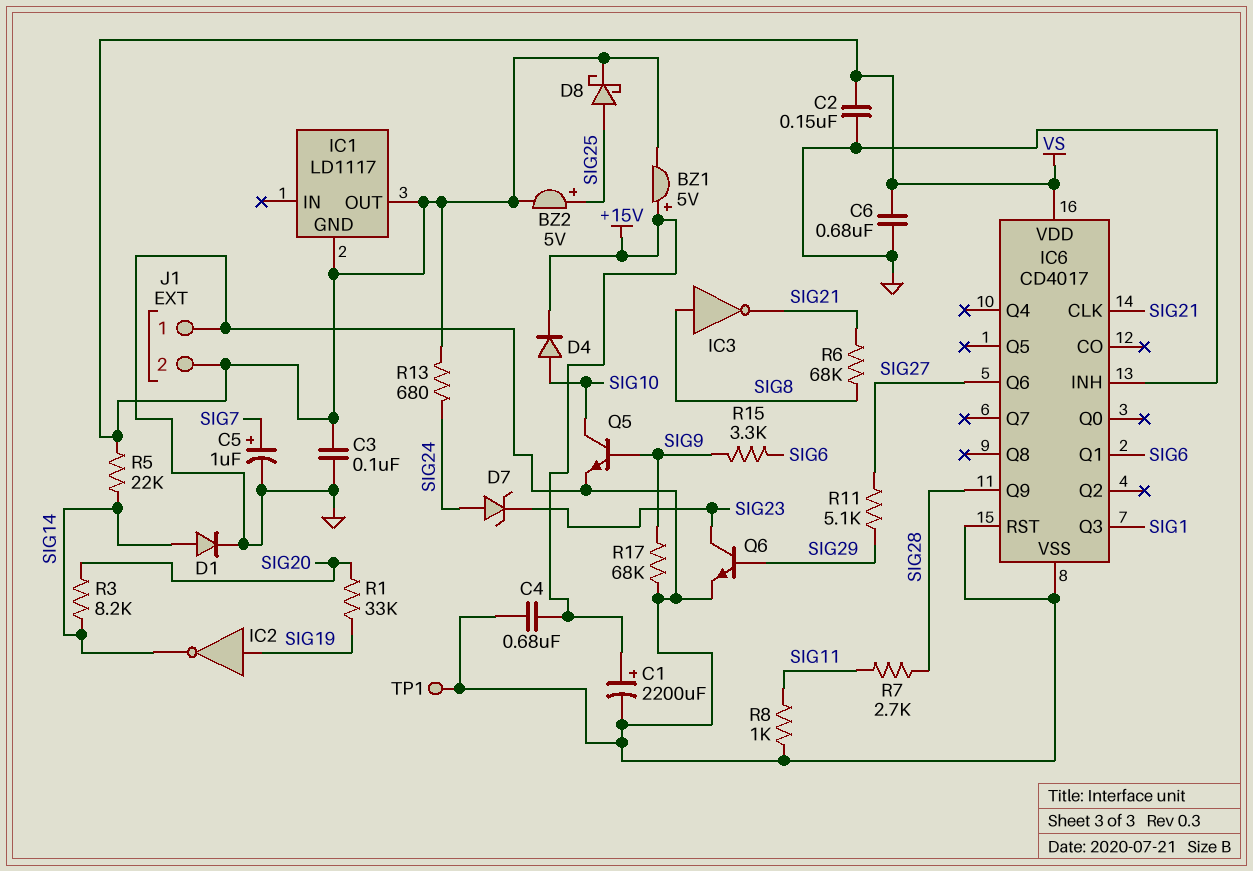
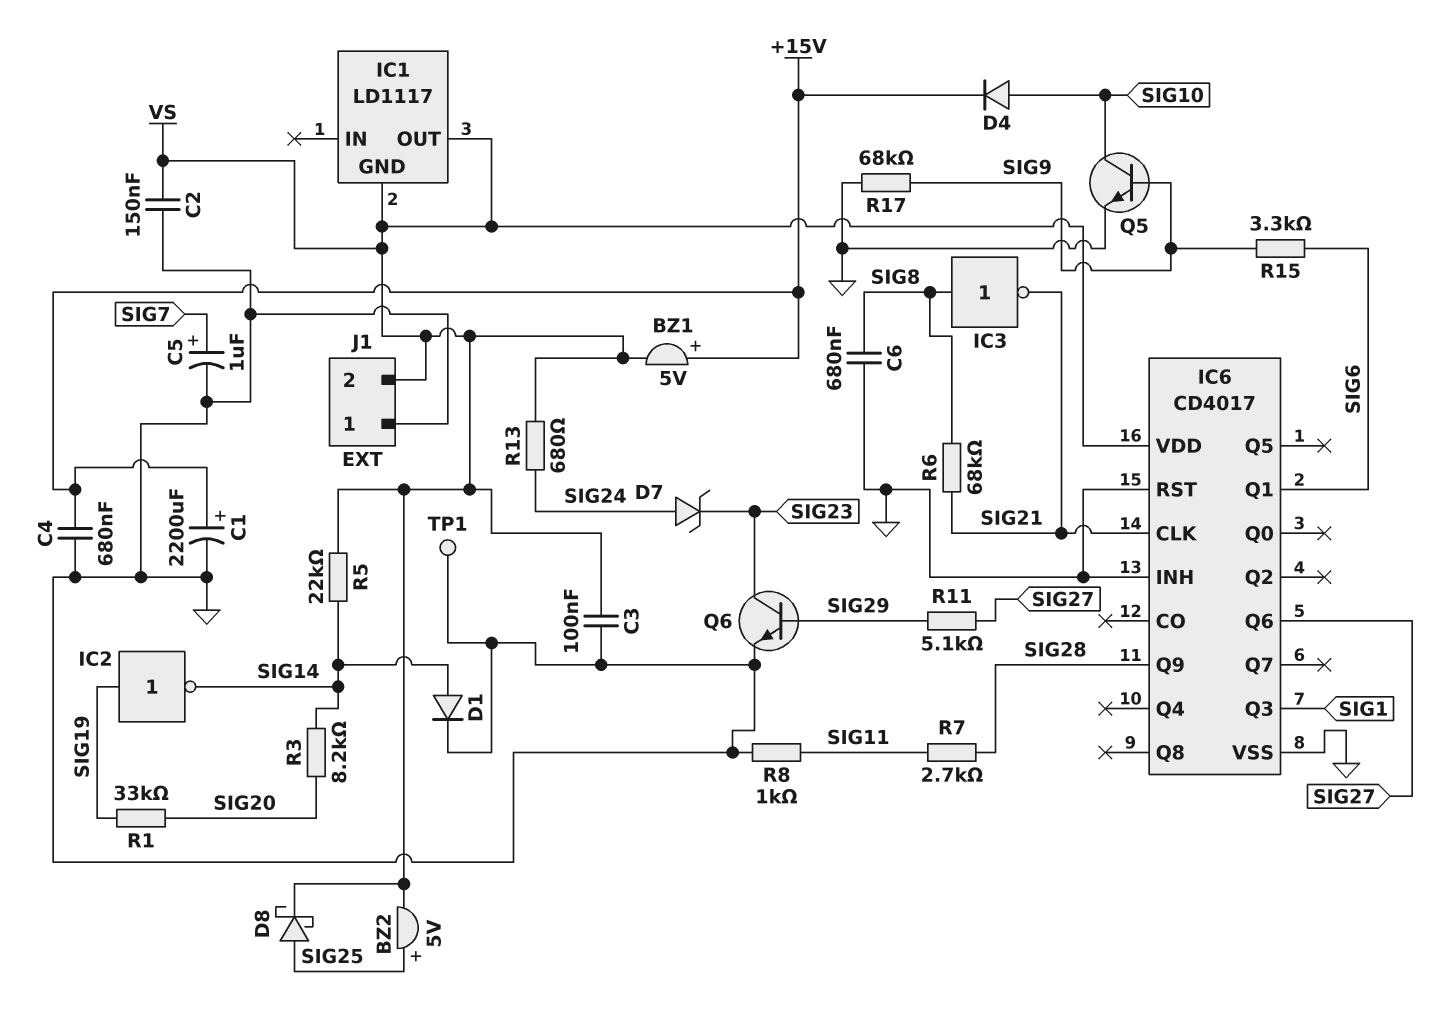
C6: 680nF (GND, VS) -> 680nF (GND, SIG8)

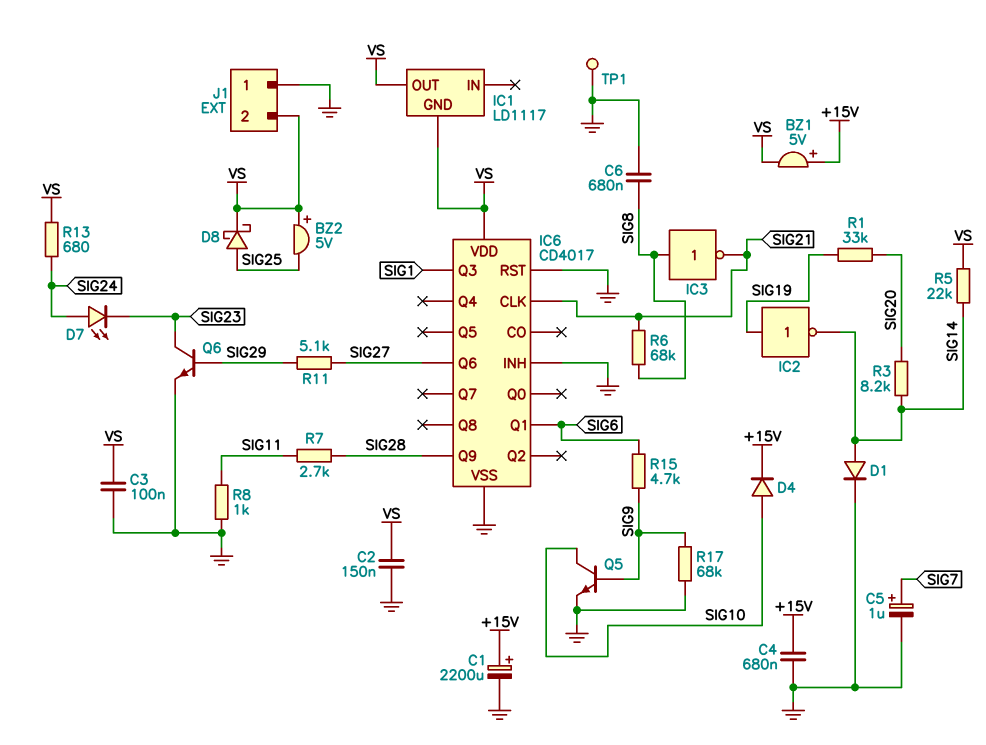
BZ2: buzzer 5V (plus SIG25, minus VS) -> buzzer 5V (plus VS, minus SIG25)
D7: zener (A SIG24, K SIG23) -> LED (A SIG24, K SIG23)
R15: 3.3k (SIG6, SIG9) -> 4.7k (SIG6, SIG9)

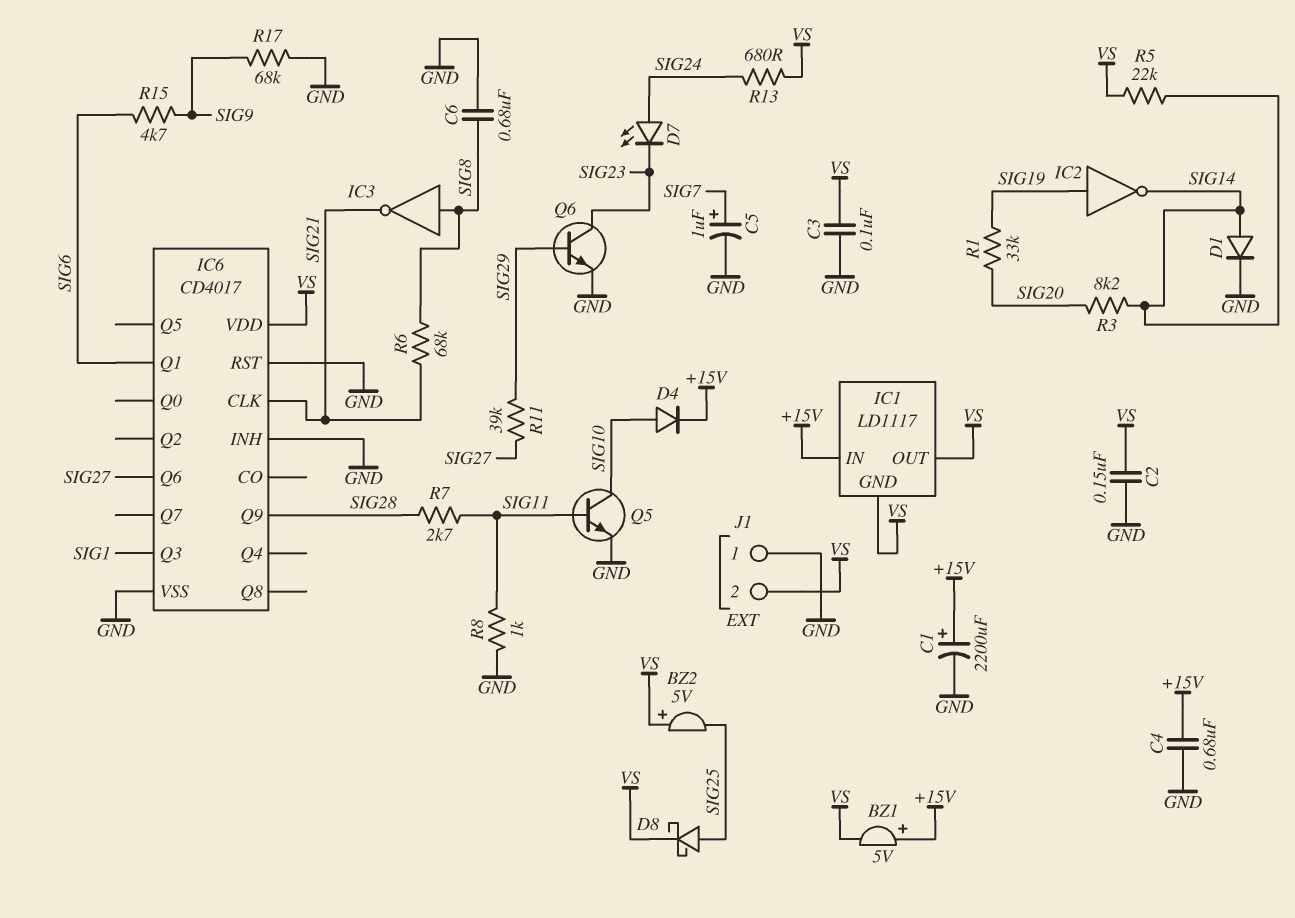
IC1 pin IN: none -> +15V
Q5: NPN (B SIG9, C SIG10, E GND) -> NPN (B SIG11, C SIG10, E GND)
R11: 5.1k (SIG27, SIG29) -> 39k (SIG27, SIG29)
TP1: test point (GND) -> none

